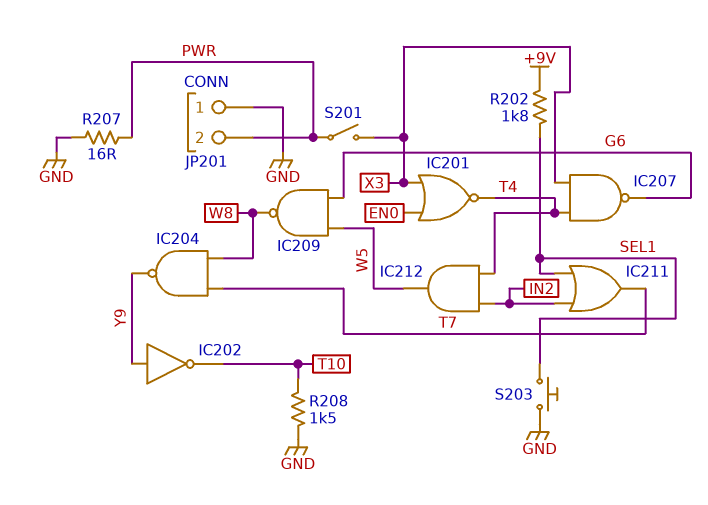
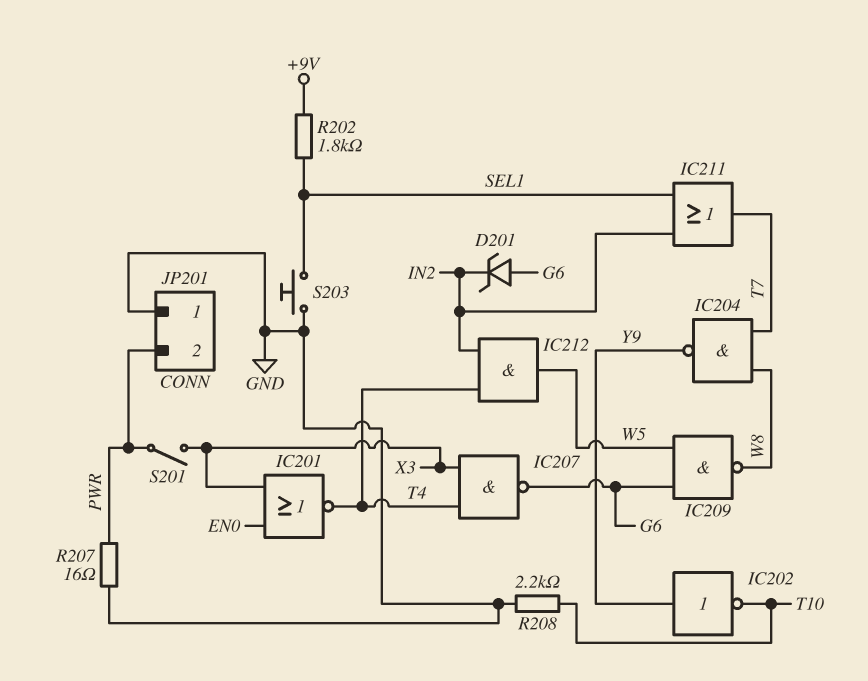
D201: none -> zener (A G6, K IN2)
R208: 1.5k (GND, T10) -> 2.2k (GND, T10)

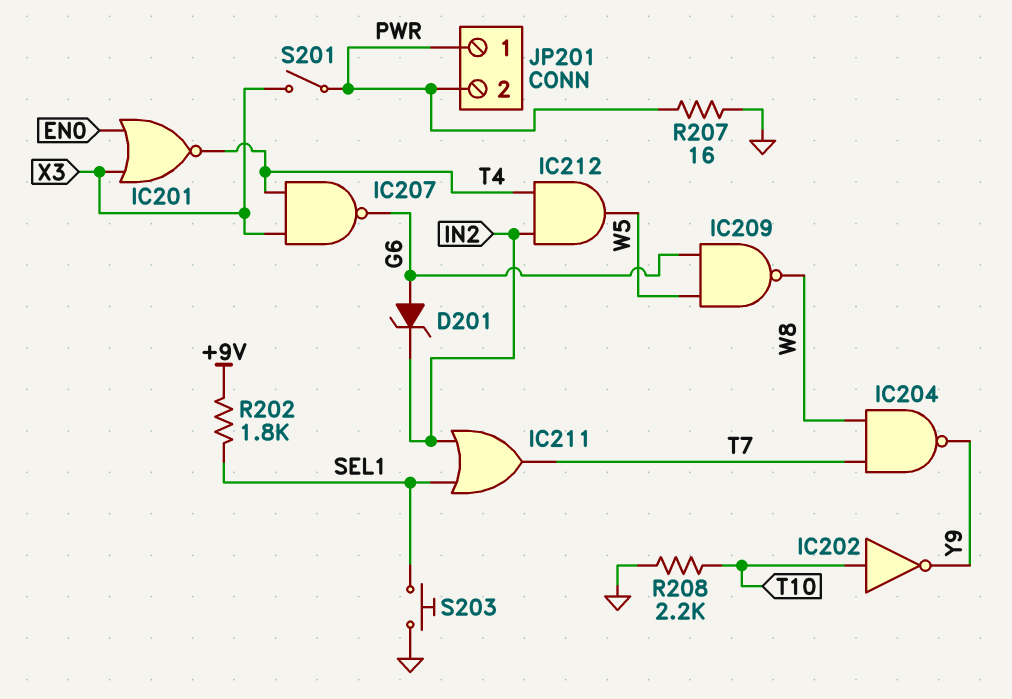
IC202: NOT (in Y9, out T10) -> NOT (in T10, out Y9)
JP201 pin 1: GND -> PWR

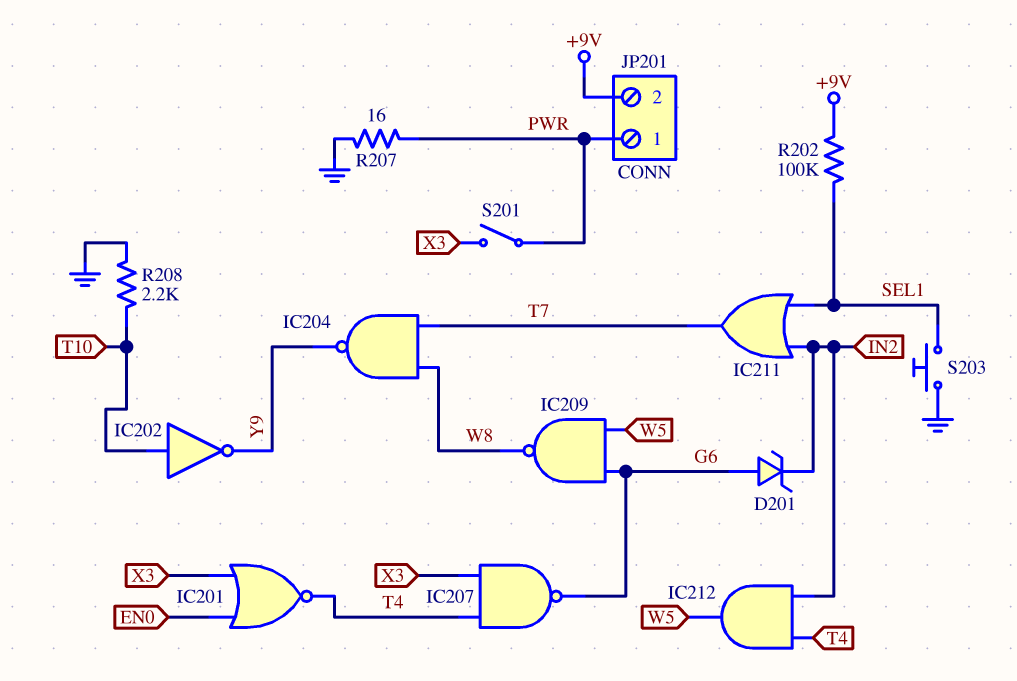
JP201 pin 2: PWR -> +9V
R202: 1.8k (+9V, SEL1) -> 100k (+9V, SEL1)

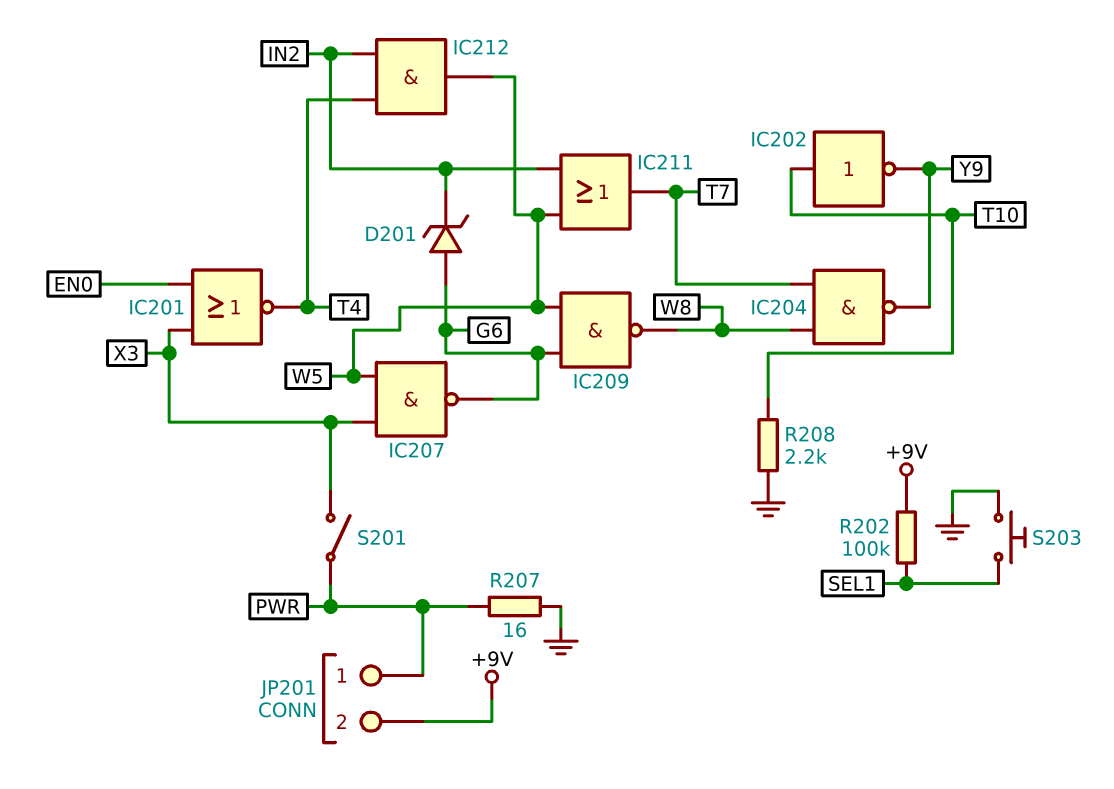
IC207: NAND (in T4, in X3, out G6) -> NAND (in W5, in X3, out G6)
IC211: OR (in IN2, in SEL1, out T7) -> OR (in IN2, in W5, out T7)

